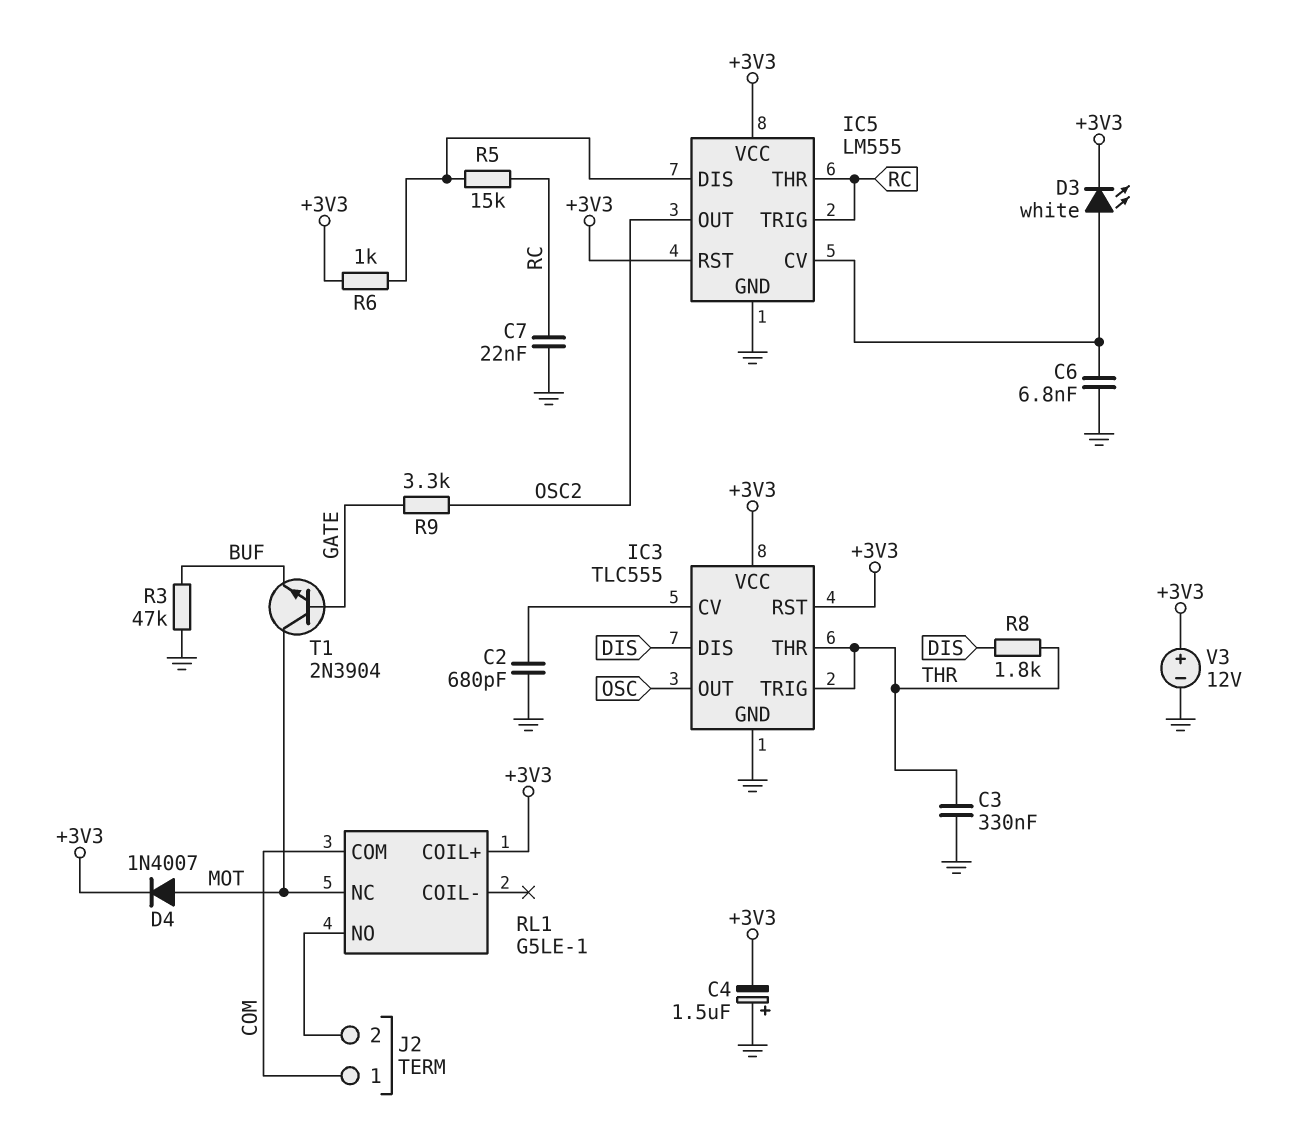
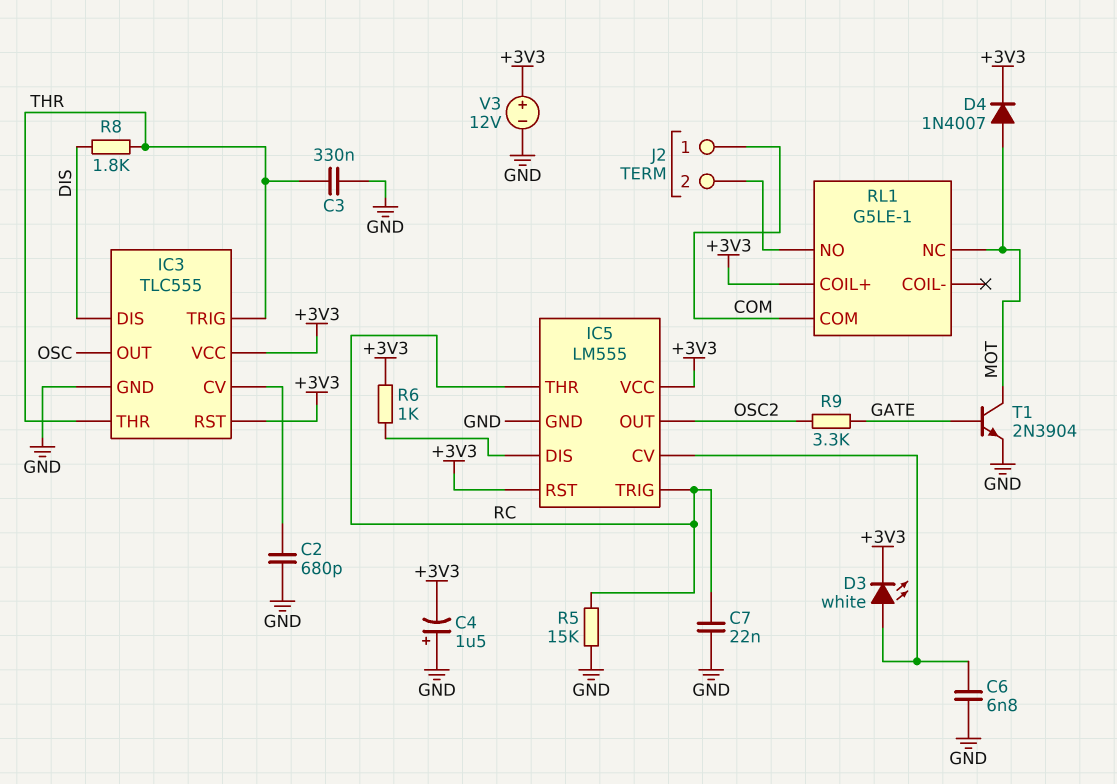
R3: 47k (BUF, GND) -> none
R5: 15k (IC5/DIS, RC) -> 15k (GND, RC)
T1: NPN 2N3904 (B GATE, C MOT, E BUF) -> NPN 2N3904 (B GATE, C MOT, E GND)

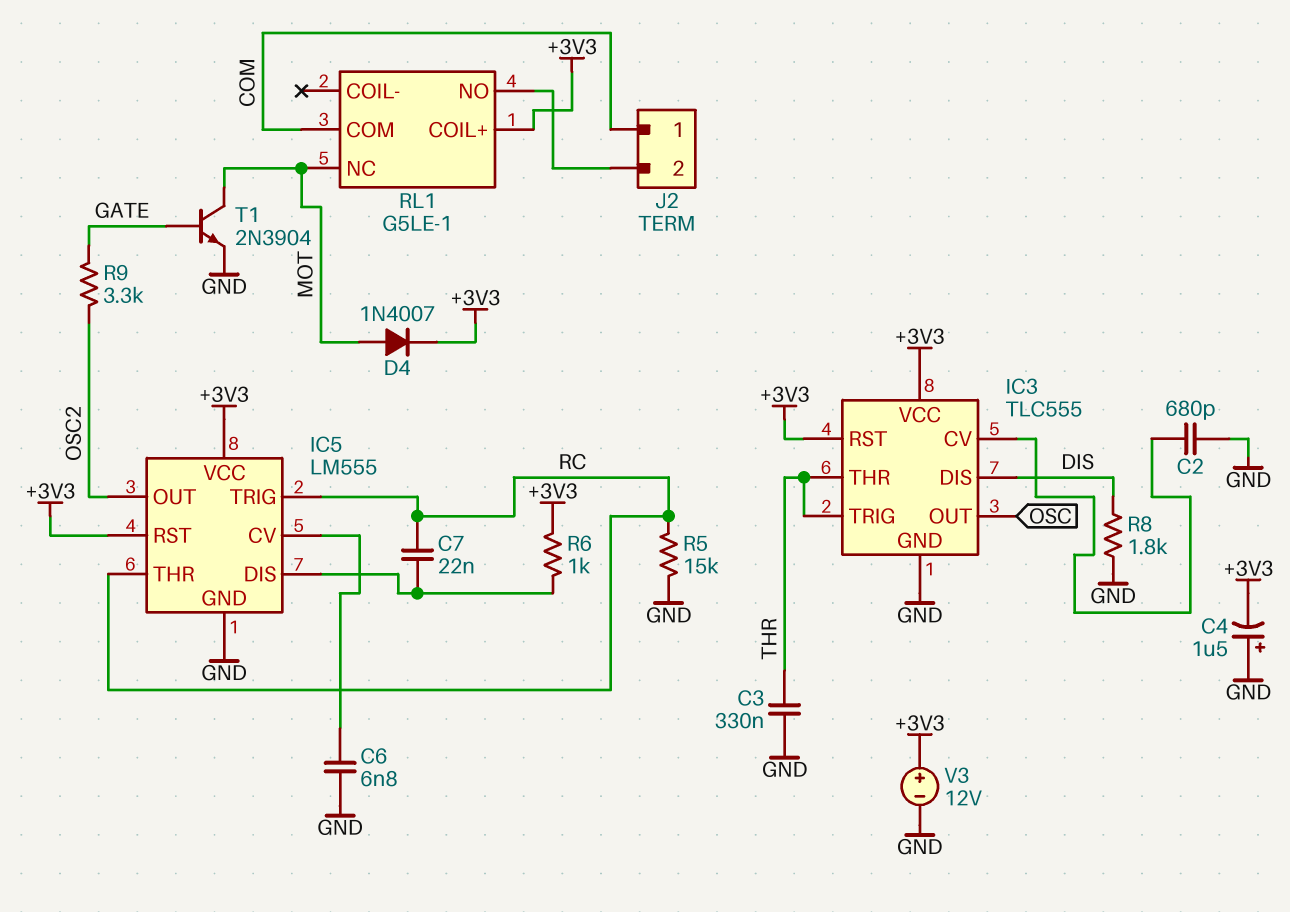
C7: 22nF (GND, RC) -> 22nF (IC5/DIS, RC)
D3: LED white (A IC5/CV, K +3V3) -> none
R8: 1.8k (DIS, THR) -> 1.8k (DIS, GND)

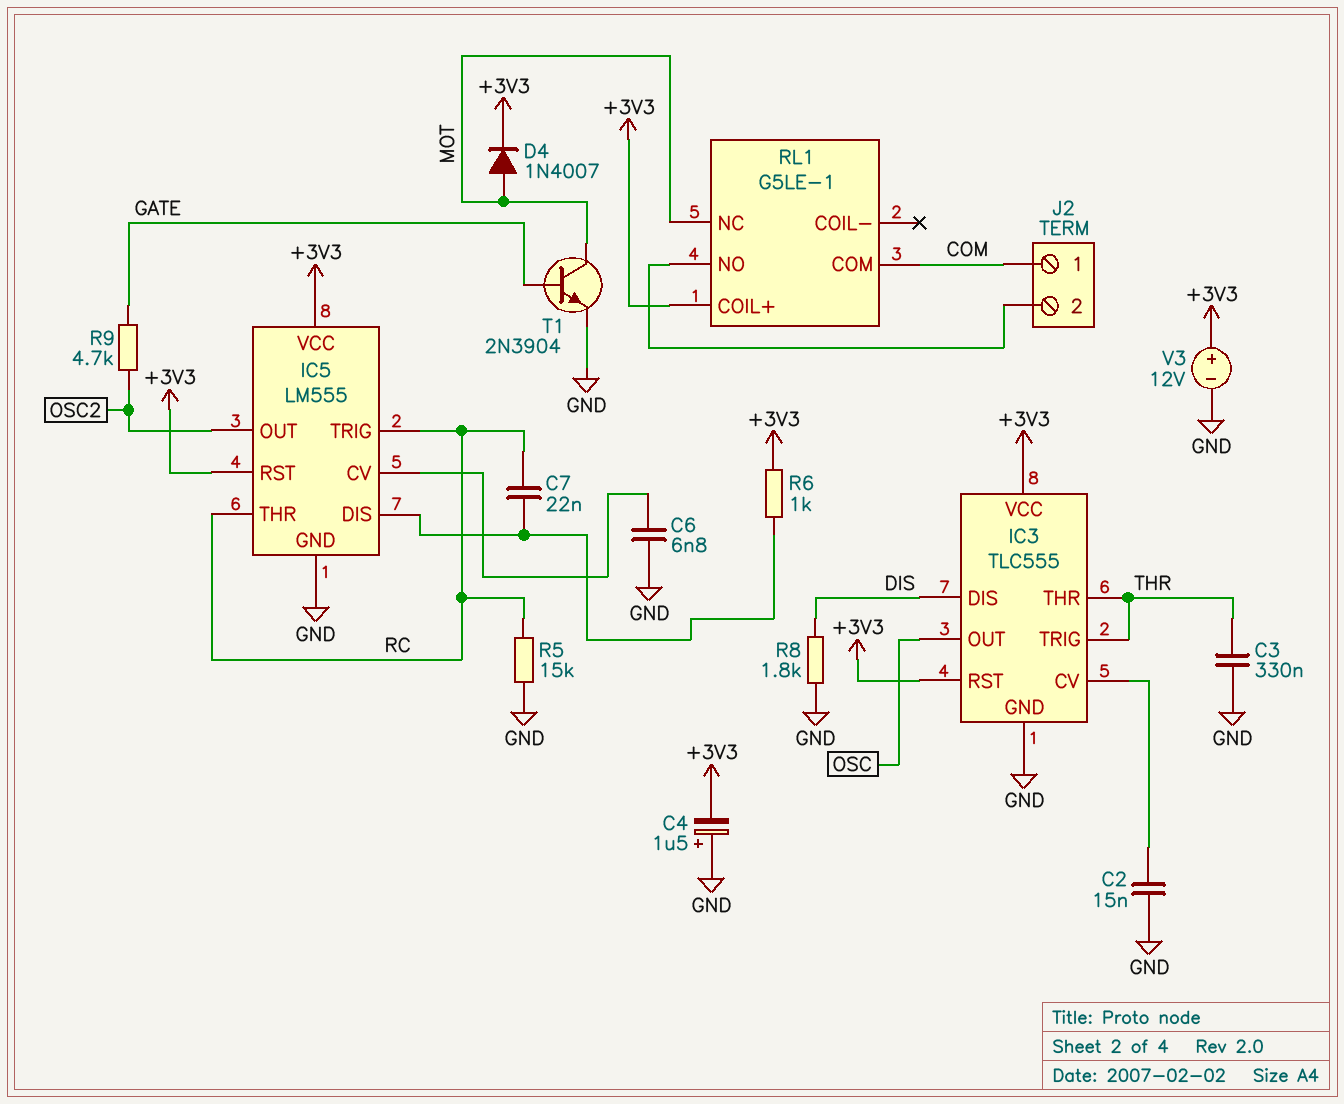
C2: 680pF (GND, IC3/CV) -> 15nF (GND, IC3/CV)
R9: 3.3k (GATE, OSC2) -> 4.7k (GATE, OSC2)

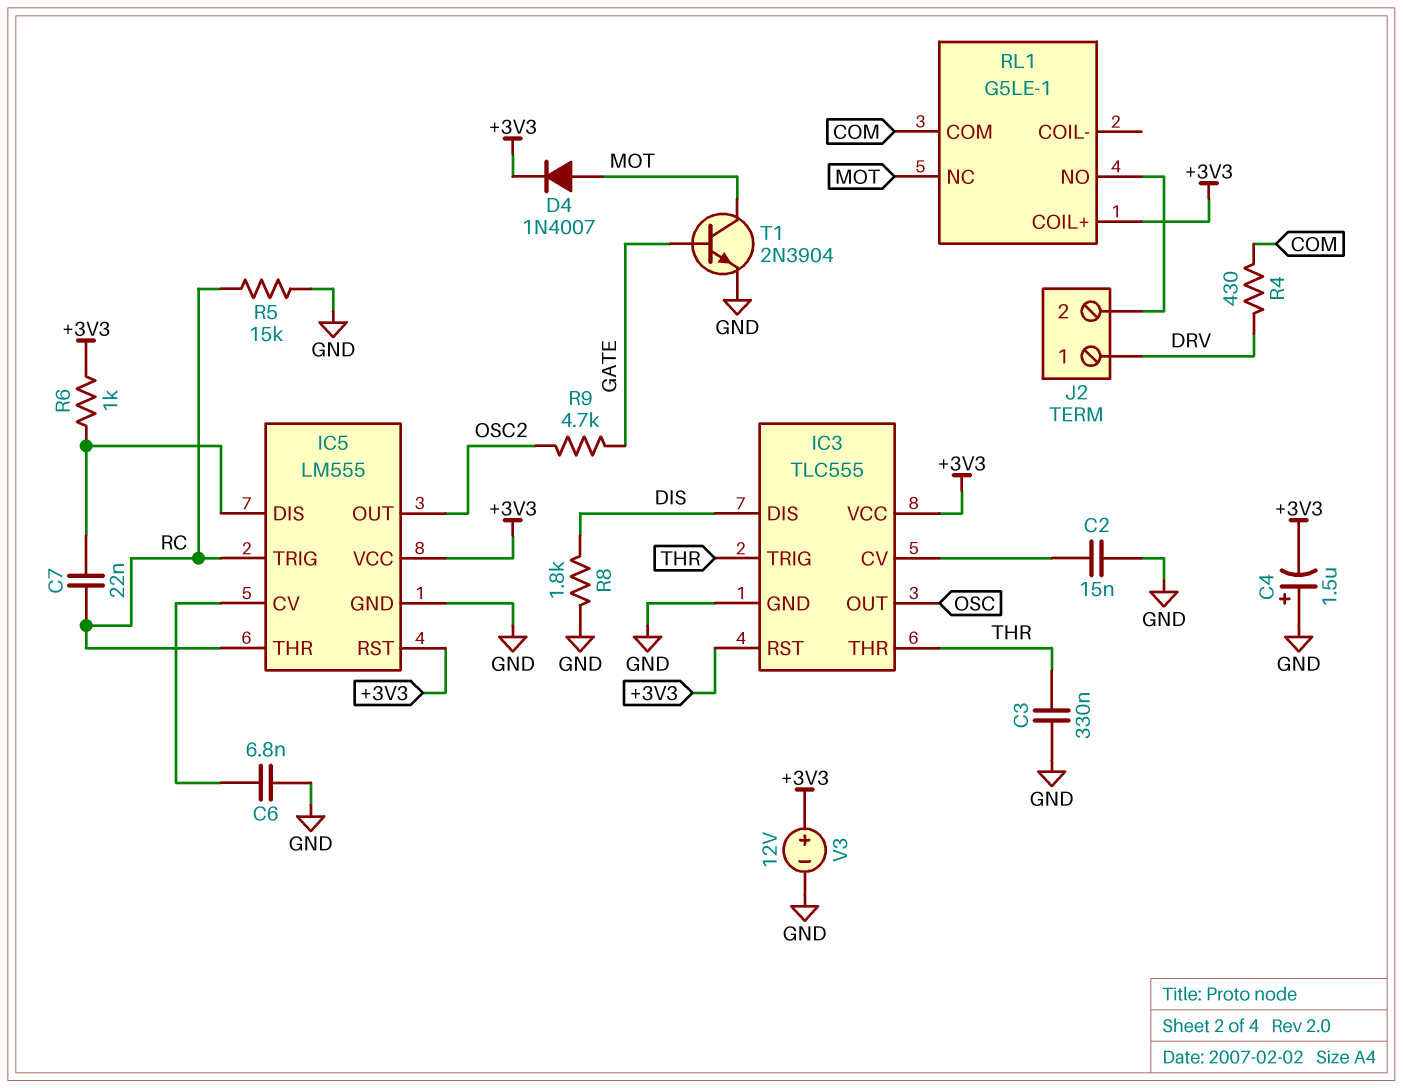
J2 pin 1: COM -> DRV
R4: none -> 430 (COM, DRV)

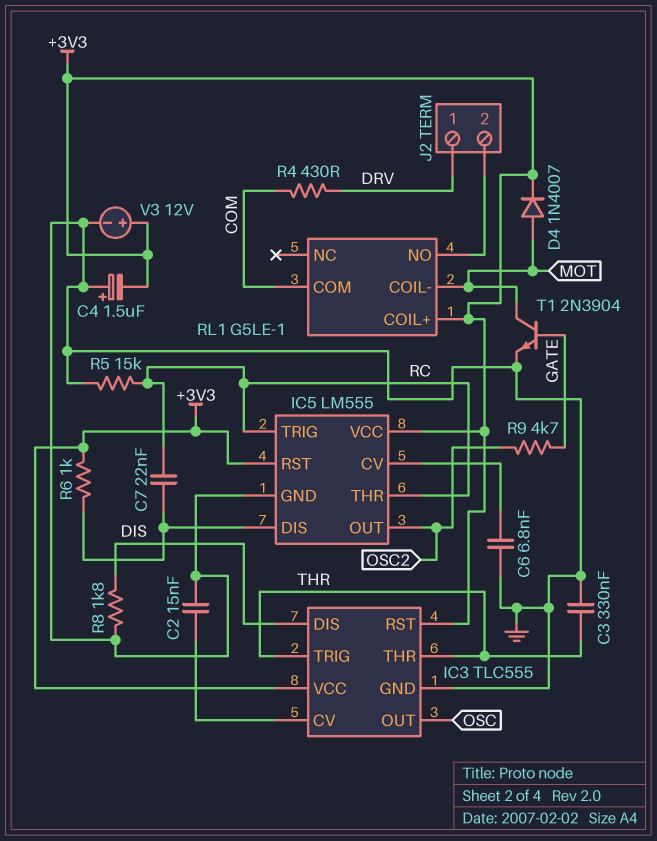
RL1 pin COIL-: none -> MOT
RL1 pin NC: MOT -> none

